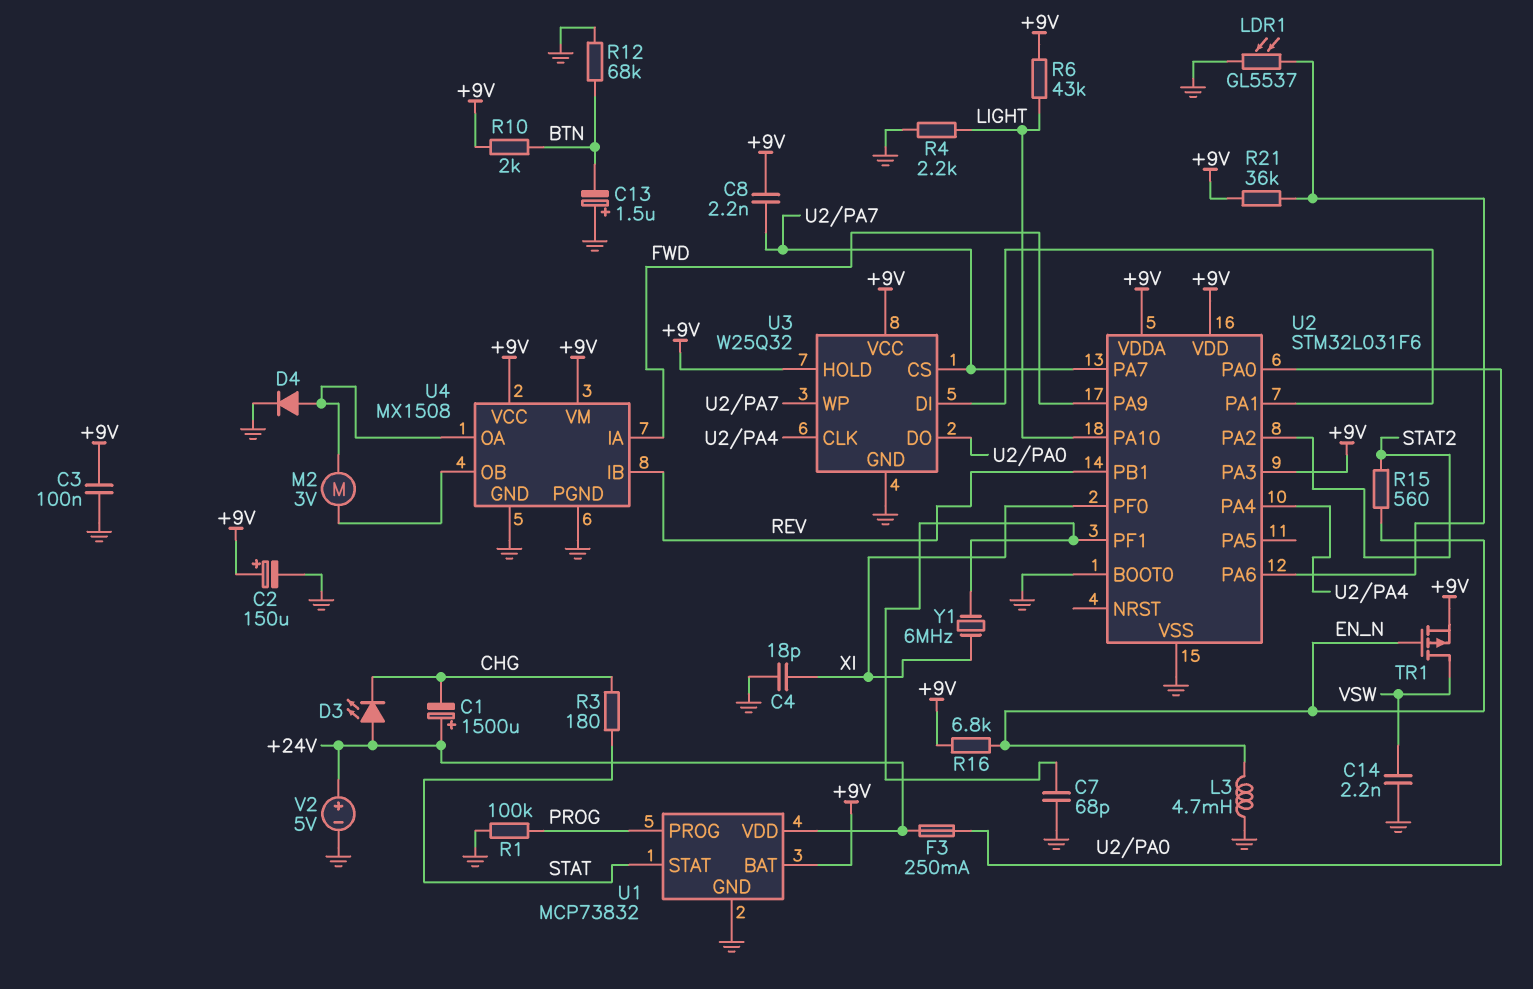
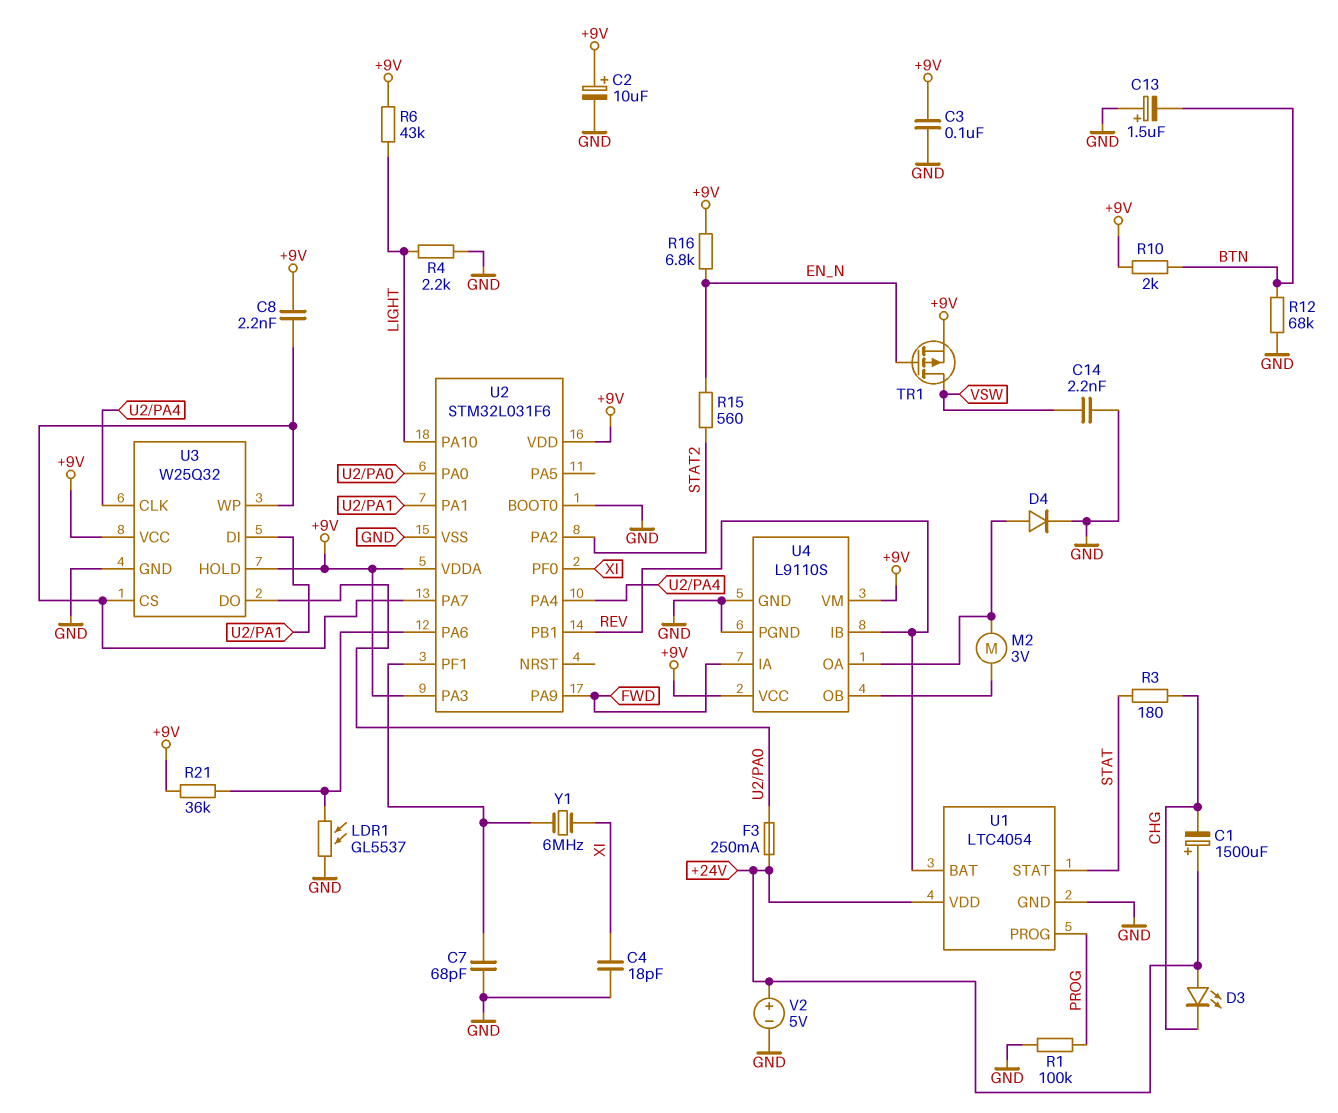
C2: 150uF (plus +9V, minus GND) -> 10uF (plus +9V, minus GND)
L3: 4.7mH (EN_N, GND) -> none
U1: MCP73832 -> LTC4054
U1 pin BAT: +9V -> REV
U4: MX1508 -> L9110S

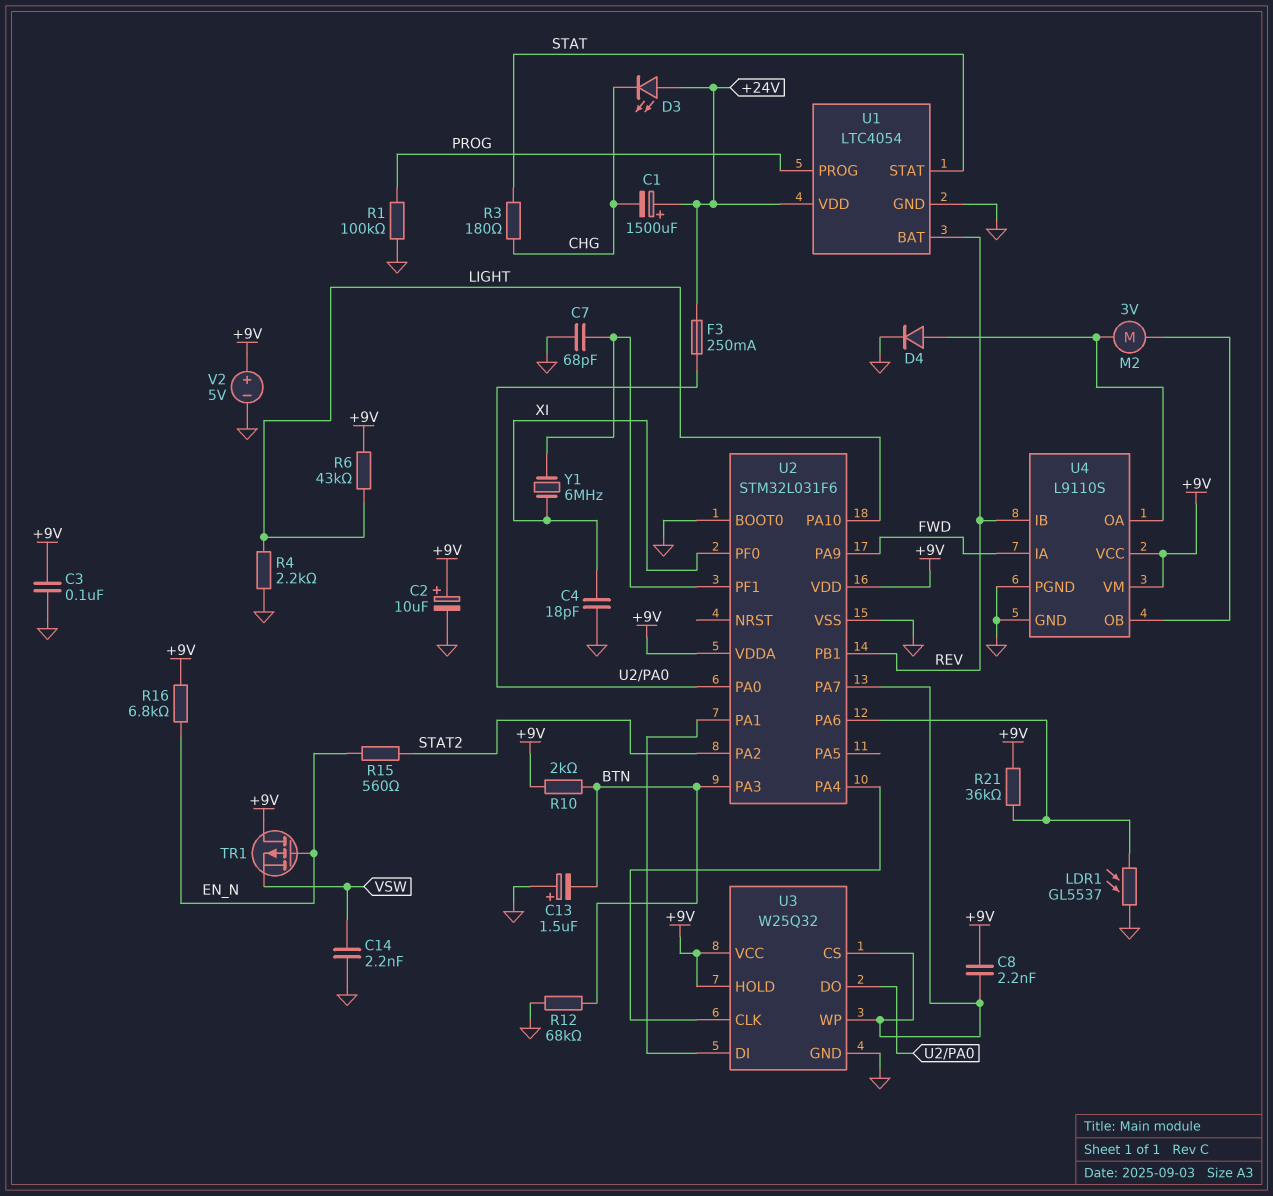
TR1: PMOS (G EN_N, D VSW, S +9V) -> PMOS (G EN_N, D +9V, S VSW)
U2 pin PA3: +9V -> BTN
V2: 5V (plus +24V, minus GND) -> 5V (plus +9V, minus GND)

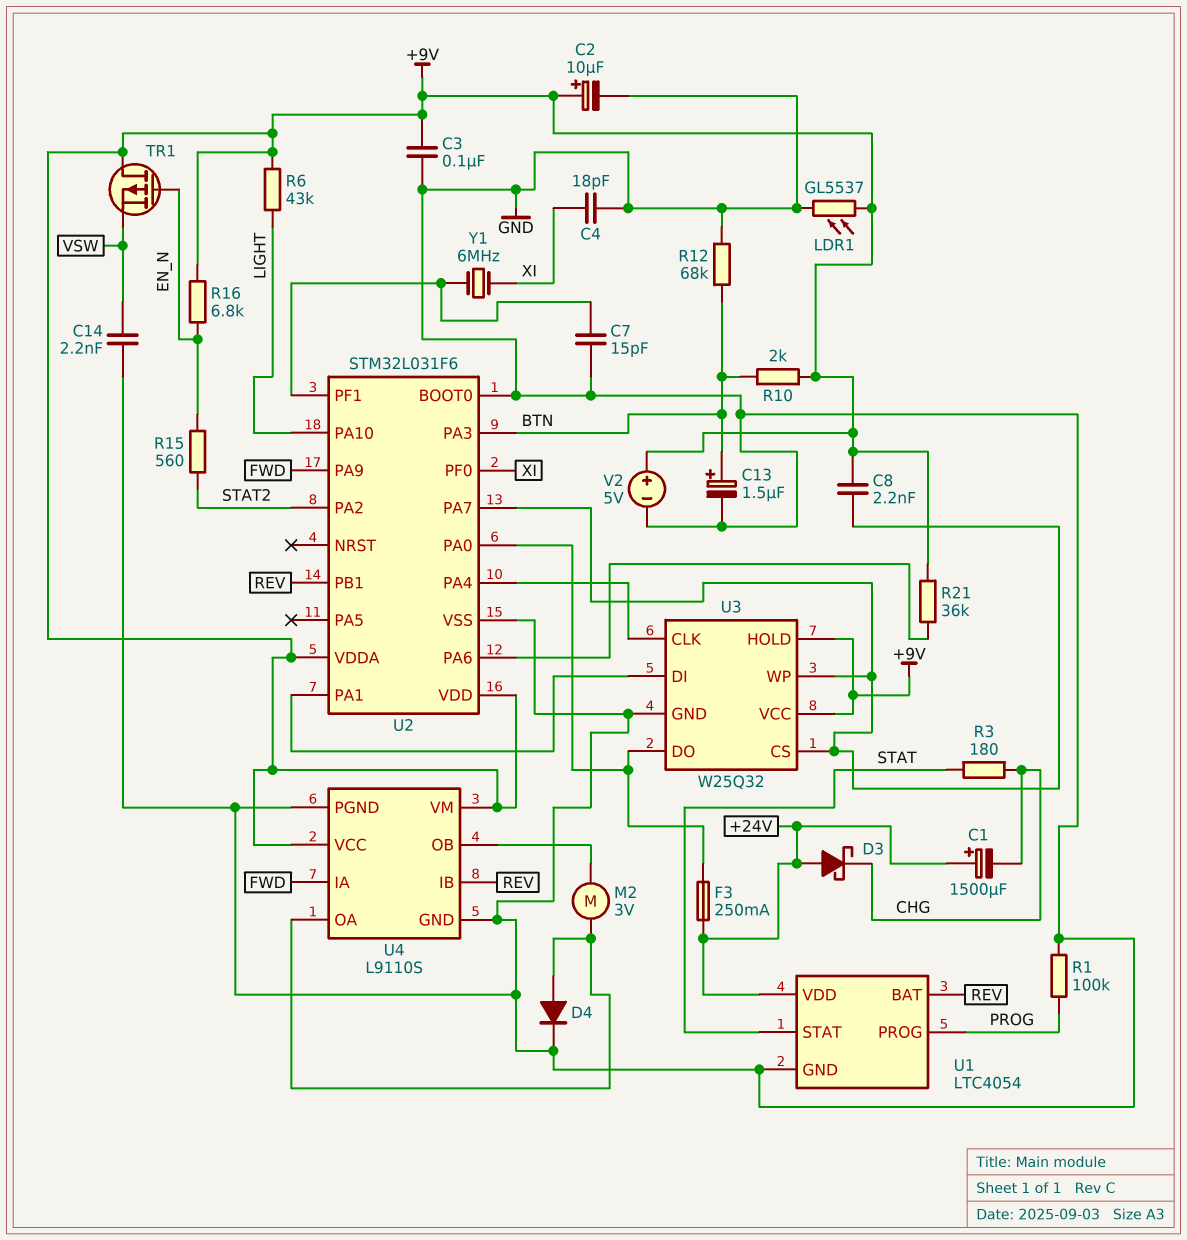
C7: 68pF (GND, U2/PF1) -> 15pF (GND, U2/PF1)
C13: 1.5uF (plus GND, minus BTN) -> 1.5uF (plus BTN, minus GND)
D3: LED (A +24V, K CHG) -> schottky (A +24V, K CHG)
LDR1: GL5537 (GND, U2/PA6) -> GL5537 (+9V, GND)
R4: 2.2k (GND, LIGHT) -> none

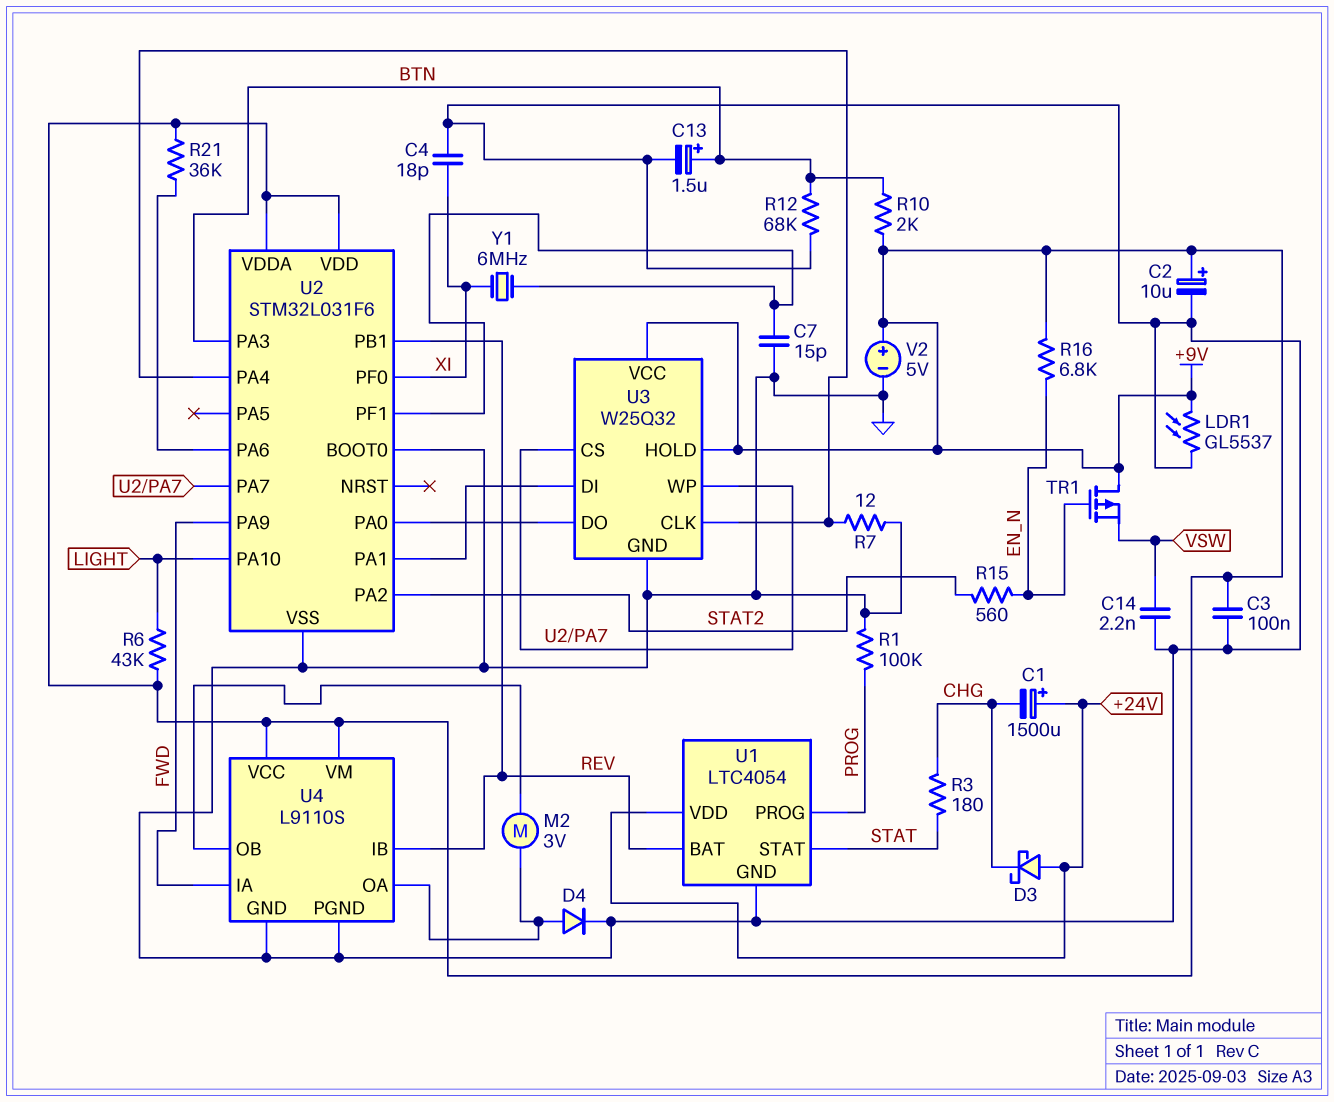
C8: 2.2nF (+9V, U2/PA7) -> none
F3: 250mA (+24V, U2/PA0) -> none
R7: none -> 12 (GND, U2/PA4)

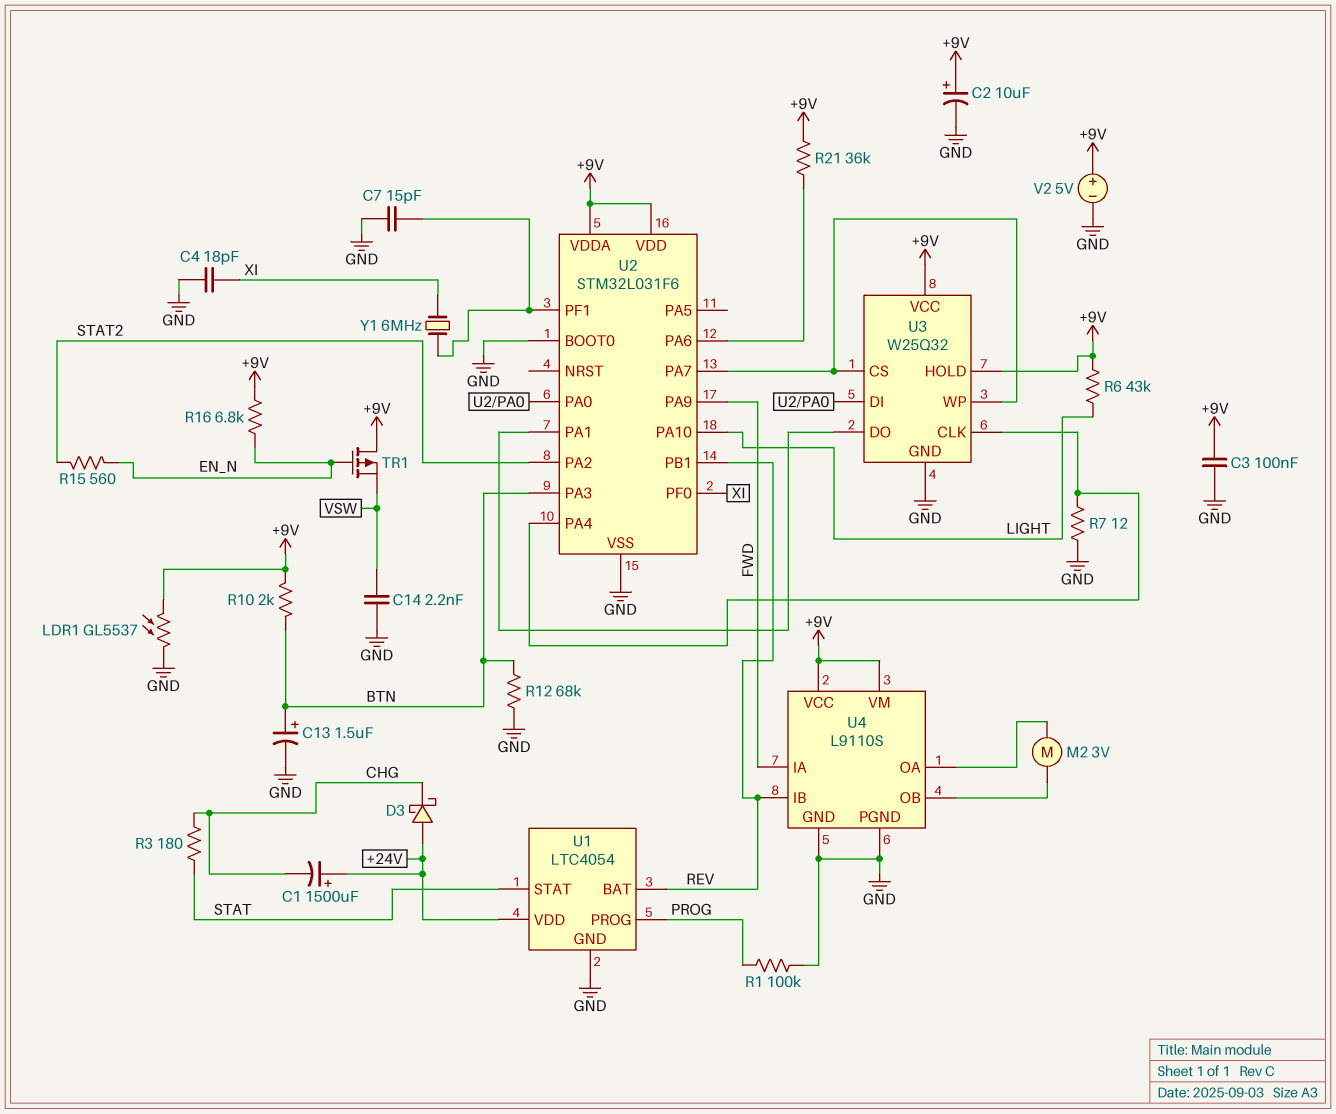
D4: diode (A U4/OA, K GND) -> none
U3 pin DI: U2/PA1 -> U2/PA0
U3 pin DO: U2/PA0 -> U2/PA1

